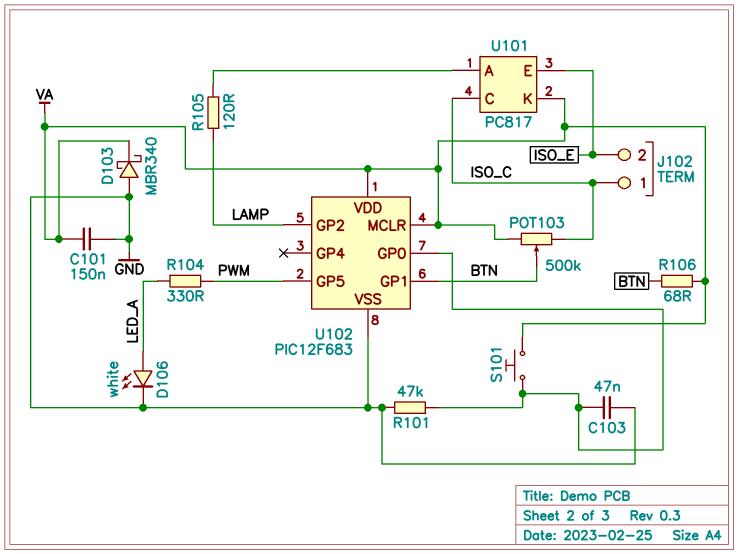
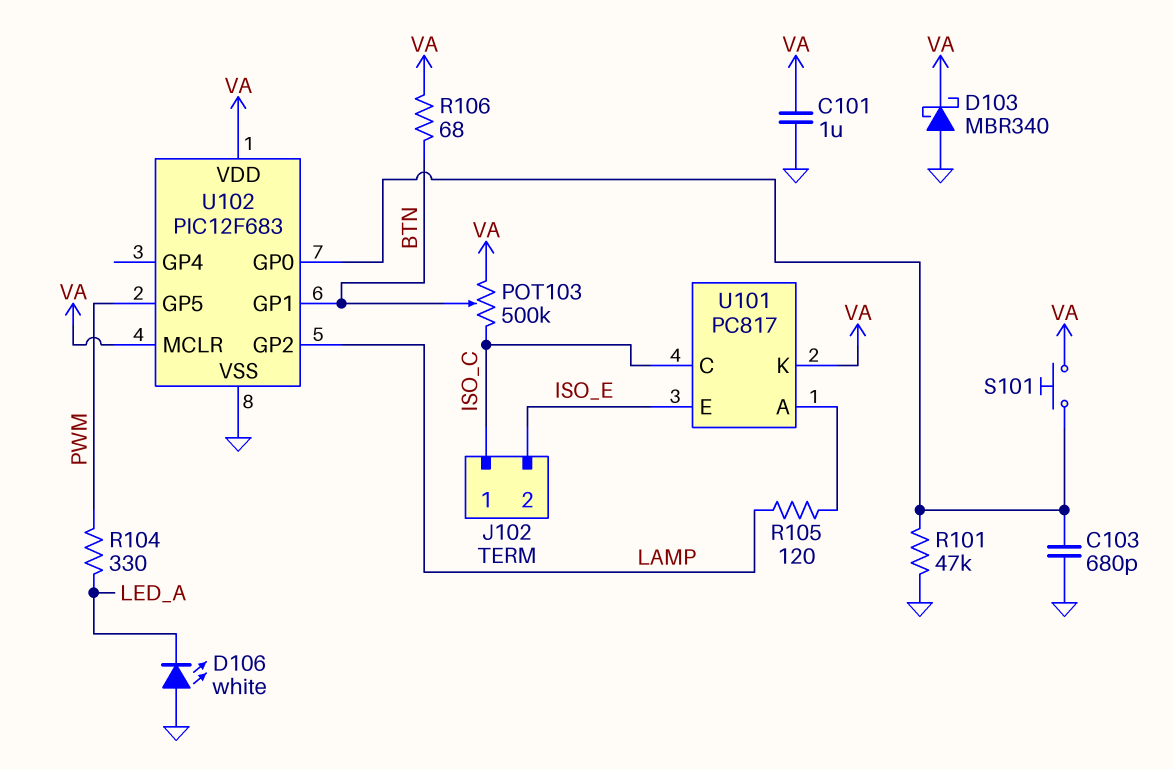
C101: 150nF (GND, VA) -> 1uF (GND, VA)
C103: 47nF (GND, U102/GP0) -> 680pF (GND, U102/GP0)
D106: LED white (A LED_A, K GND) -> LED white (A GND, K LED_A)

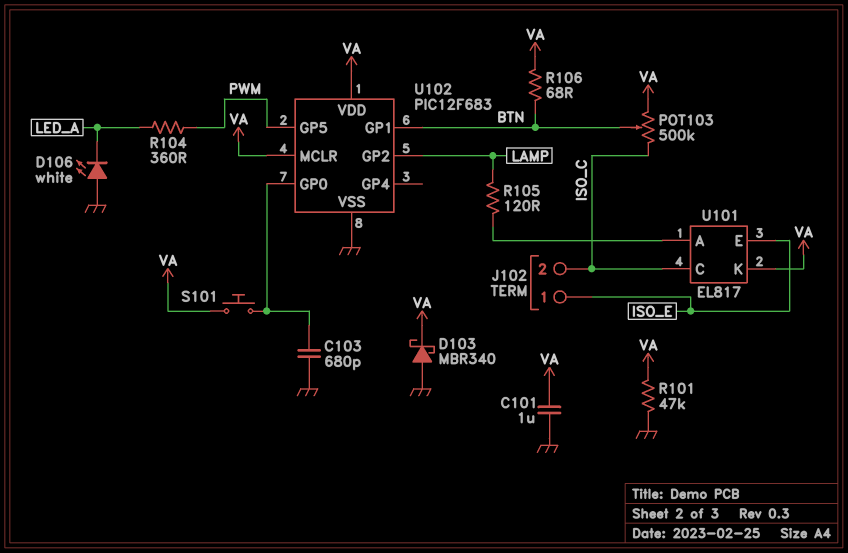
J102 pin 1: ISO_C -> ISO_E
J102 pin 2: ISO_E -> ISO_C
R101: 47k (GND, U102/GP0) -> 47k (GND, VA)
R104: 330 (LED_A, PWM) -> 360 (LED_A, PWM)
U101: PC817 -> EL817

